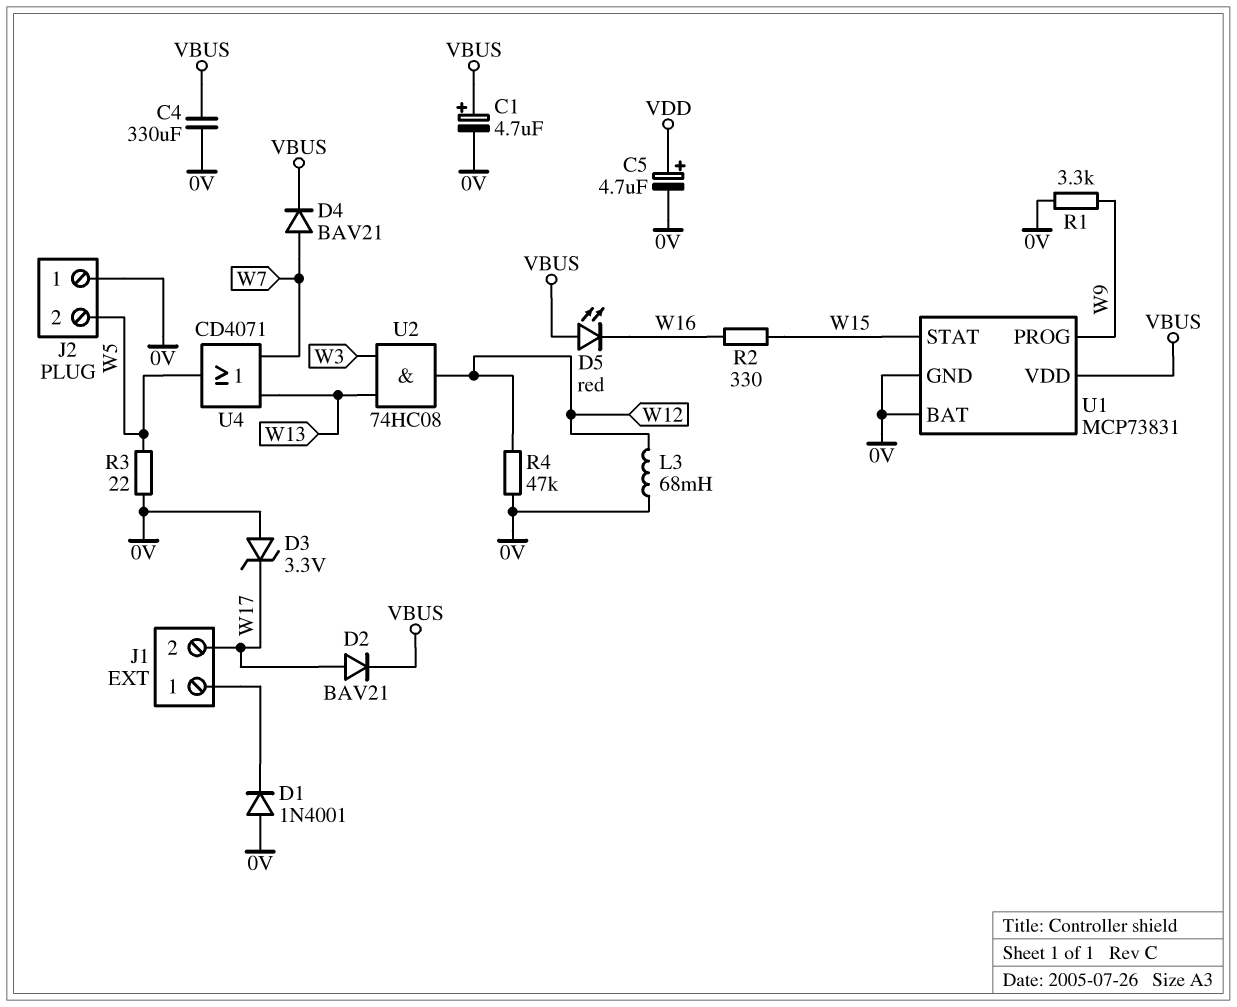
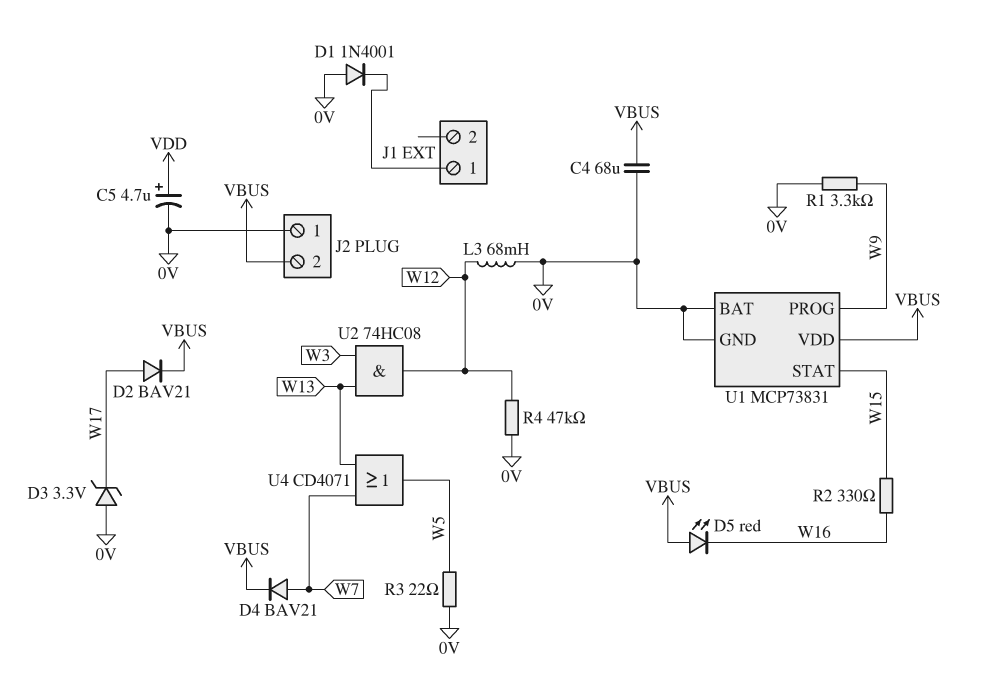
C1: 4.7uF (plus VBUS, minus 0V) -> none
C4: 330uF (0V, VBUS) -> 68uF (0V, VBUS)
J1 pin 2: W17 -> none
J2 pin 2: W5 -> VBUS

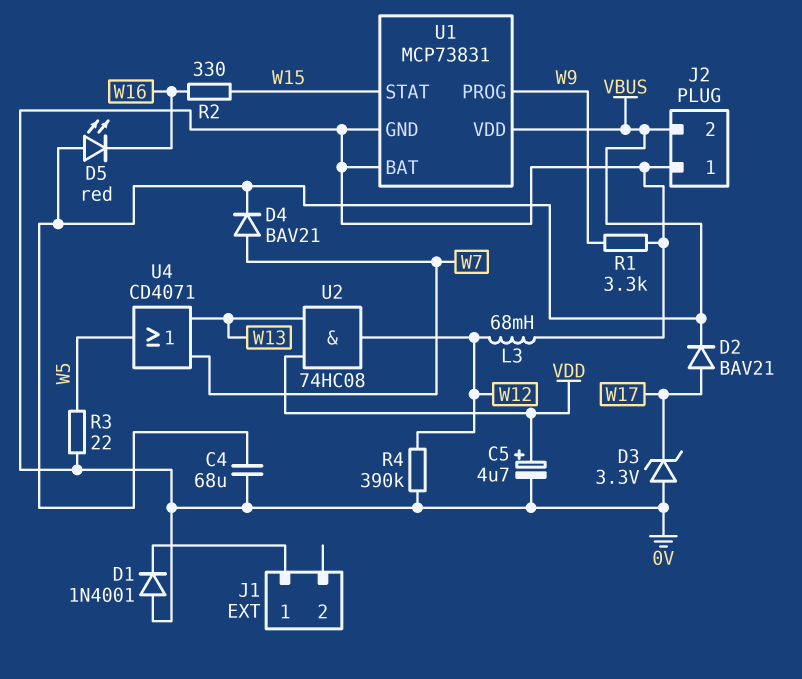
R4: 47k (0V, W12) -> 390k (0V, W12)
U2: AND 74HC08 (in W3, in W13, out W12) -> AND 74HC08 (in VDD, in W13, out W12)

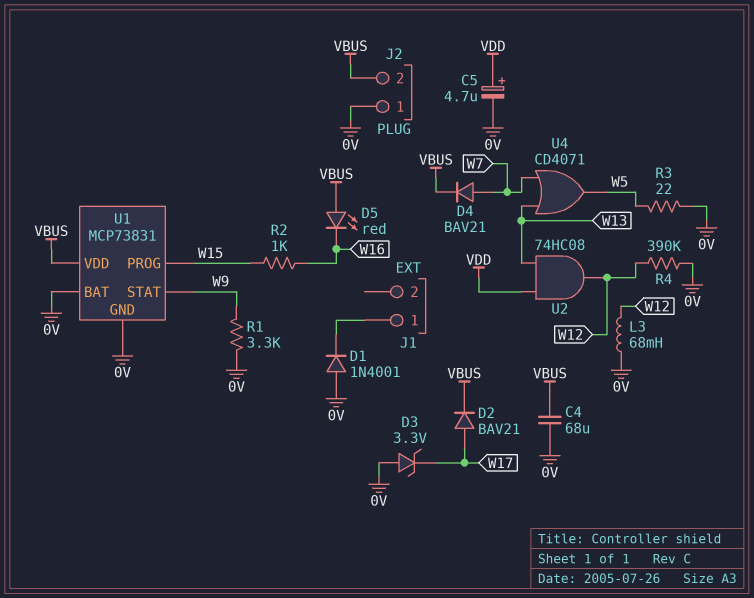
R2: 330 (W15, W16) -> 1k (W15, W16)
U1 pin PROG: W9 -> W15
U1 pin STAT: W15 -> W9

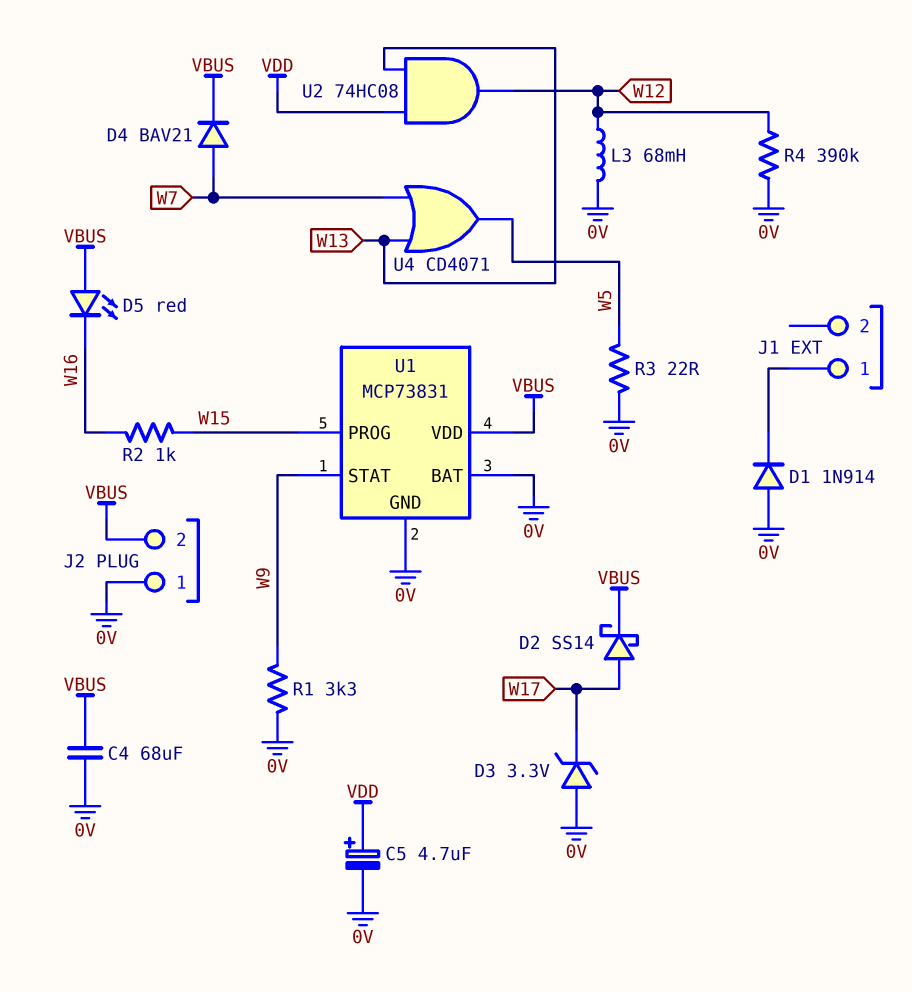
D1: diode 1N4001 (A 0V, K J1/1) -> diode 1N914 (A 0V, K J1/1)
D2: diode BAV21 (A W17, K VBUS) -> schottky SS14 (A W17, K VBUS)

